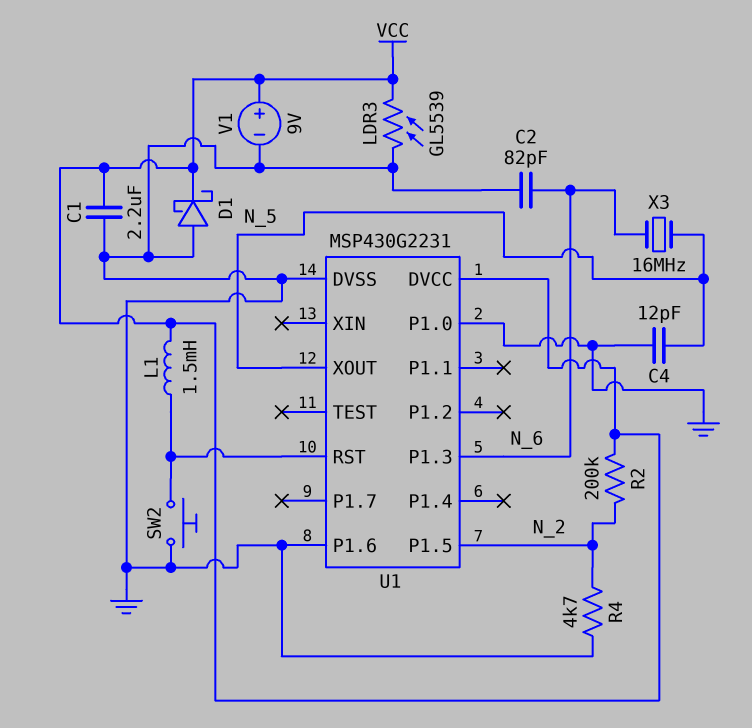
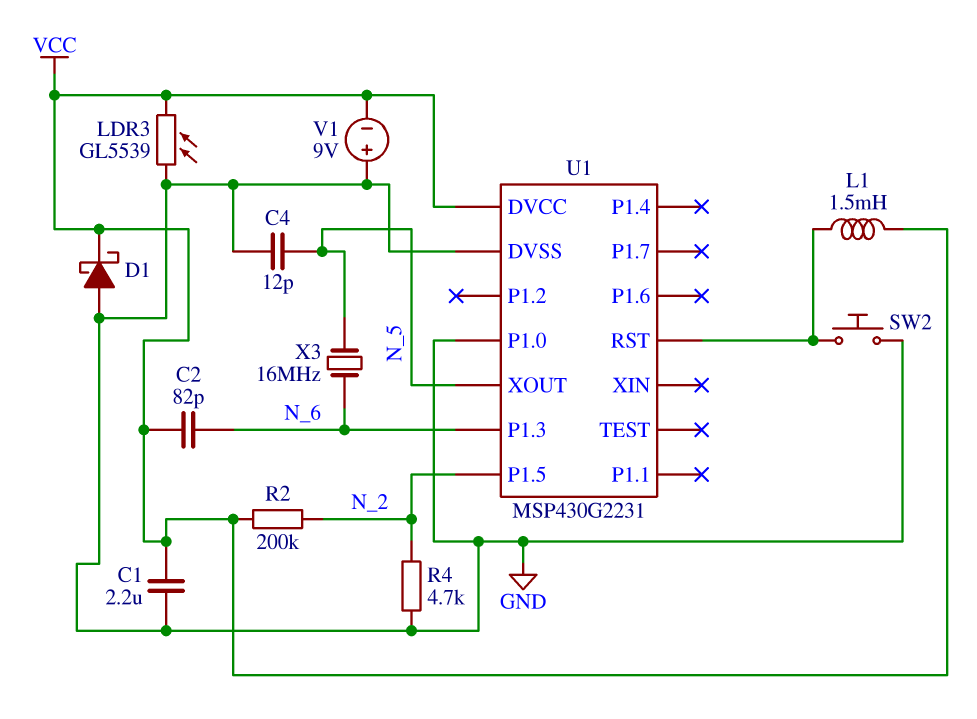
C2: 82pF (GND, N_6) -> 82pF (N_6, VCC)
U1 pin P1.6: GND -> none
V1: 9V (plus VCC, minus GND) -> 9V (plus GND, minus VCC)

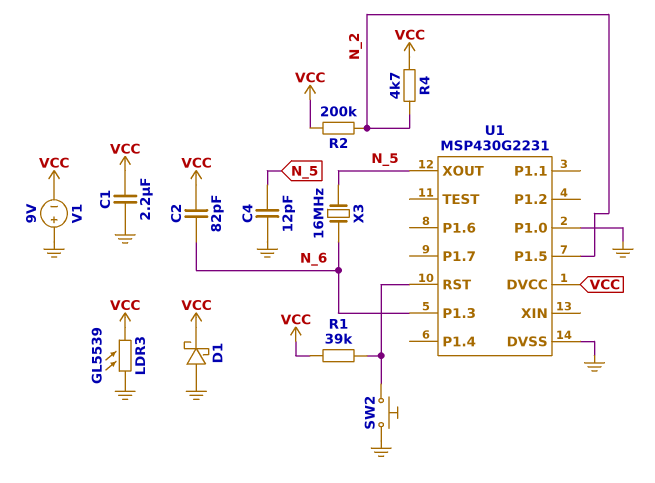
L1: 1.5mH (U1/RST, VCC) -> none
R1: none -> 39k (U1/RST, VCC)
R4: 4.7k (GND, N_2) -> 4.7k (N_2, VCC)

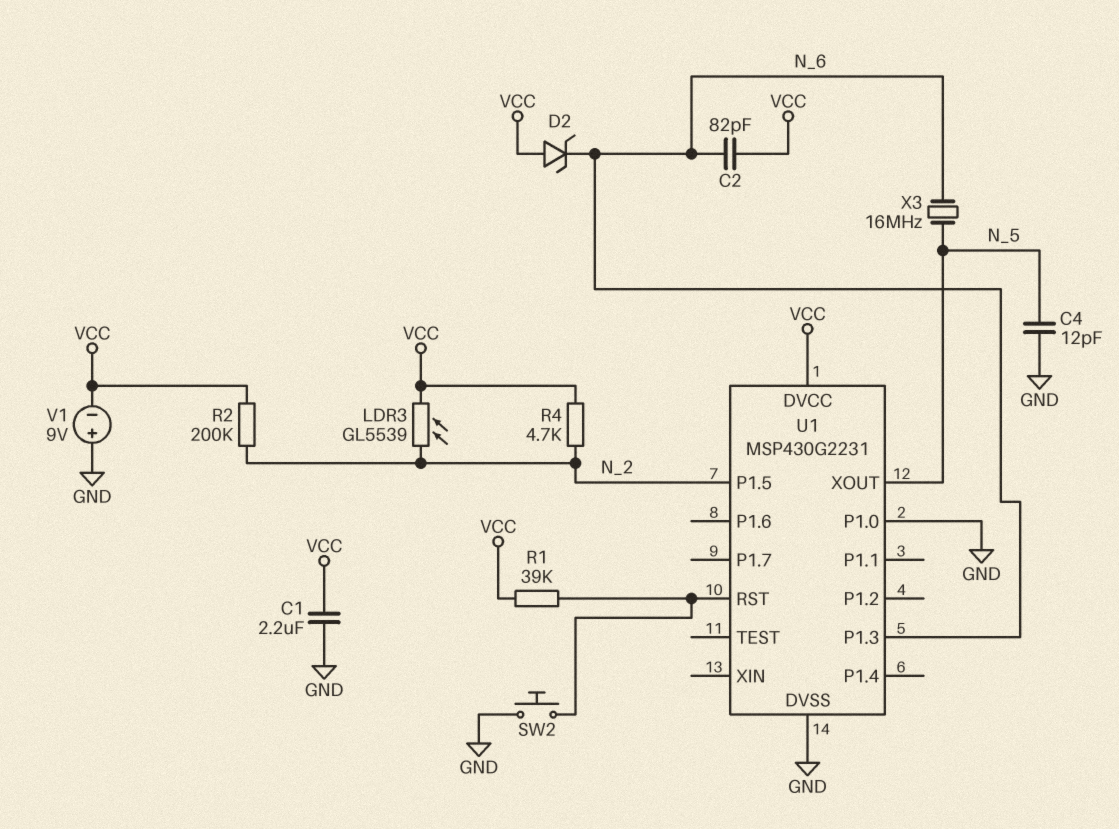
D1: schottky (A GND, K VCC) -> none
D2: none -> zener (A VCC, K N_6)
LDR3: GL5539 (GND, VCC) -> GL5539 (N_2, VCC)

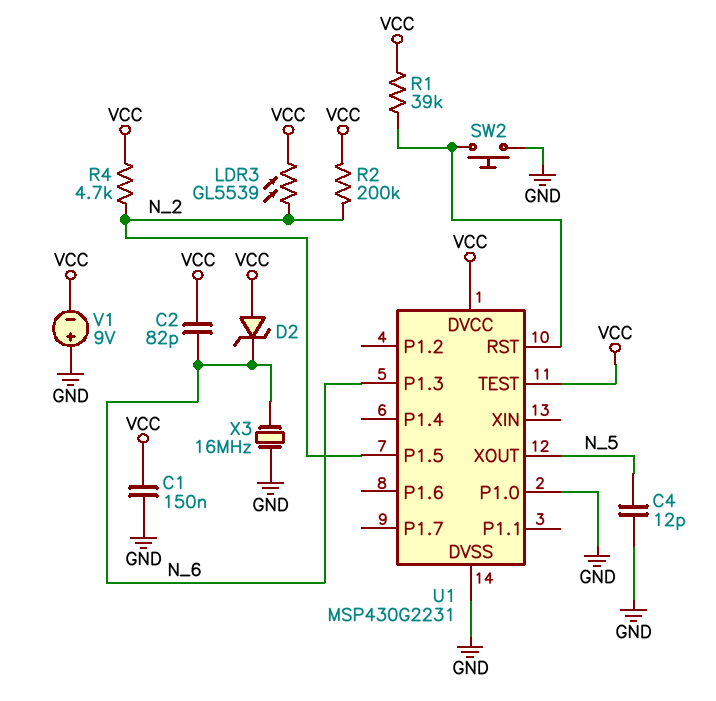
C1: 2.2uF (GND, VCC) -> 150nF (GND, VCC)
U1 pin TEST: none -> VCC
X3: 16MHz (N_5, N_6) -> 16MHz (GND, N_6)

